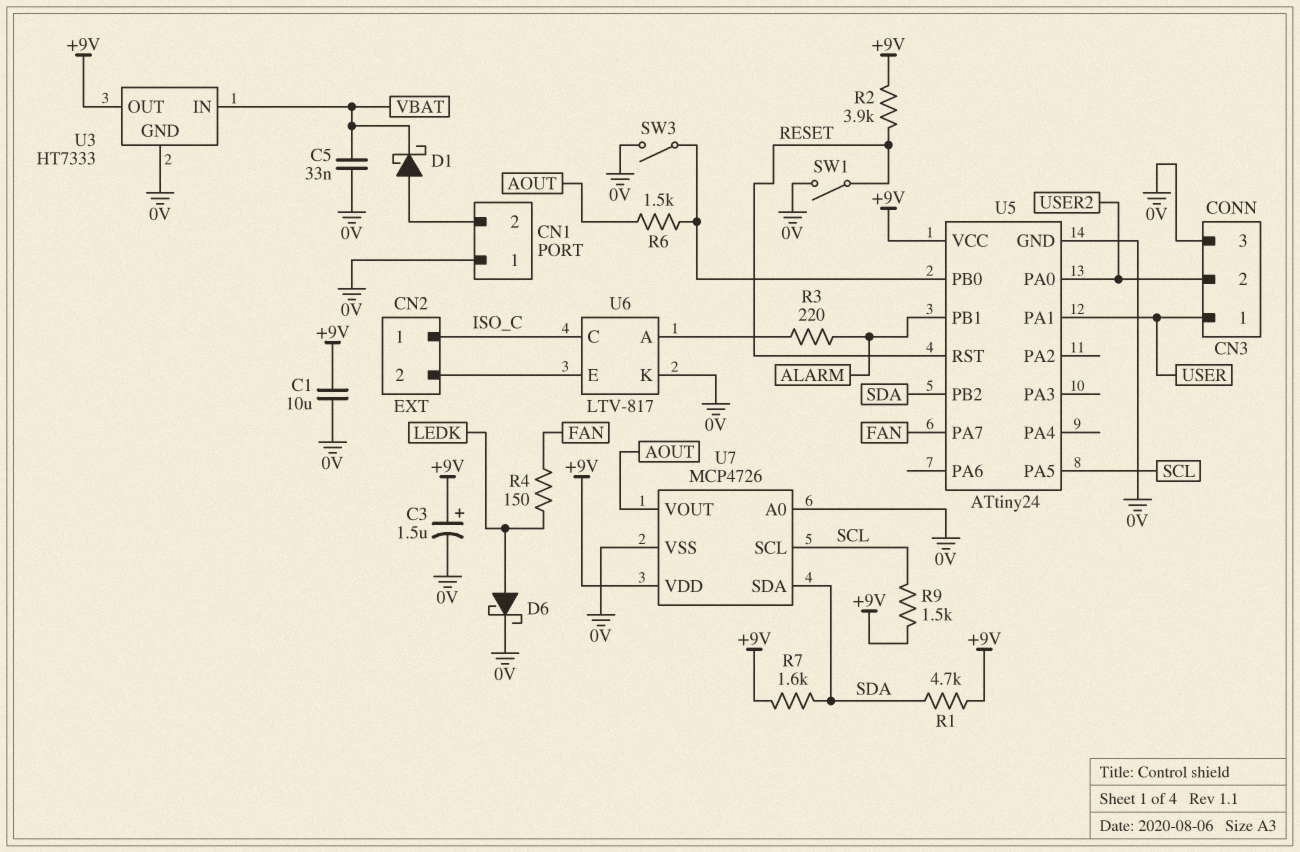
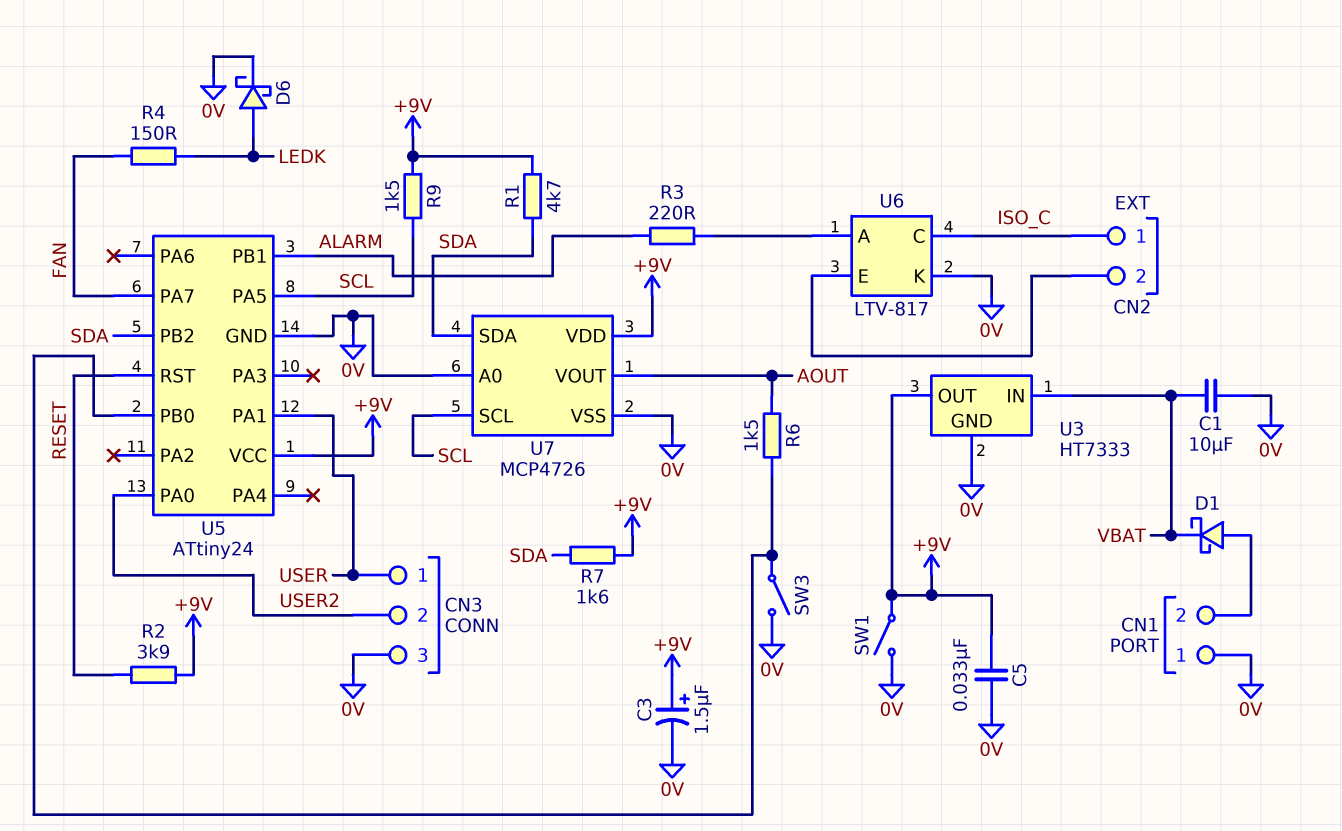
C1: 10uF (+9V, 0V) -> 10uF (0V, VBAT)
C5: 33nF (0V, VBAT) -> 33nF (+9V, 0V)
SW1: switch (0V, RESET) -> switch (+9V, 0V)

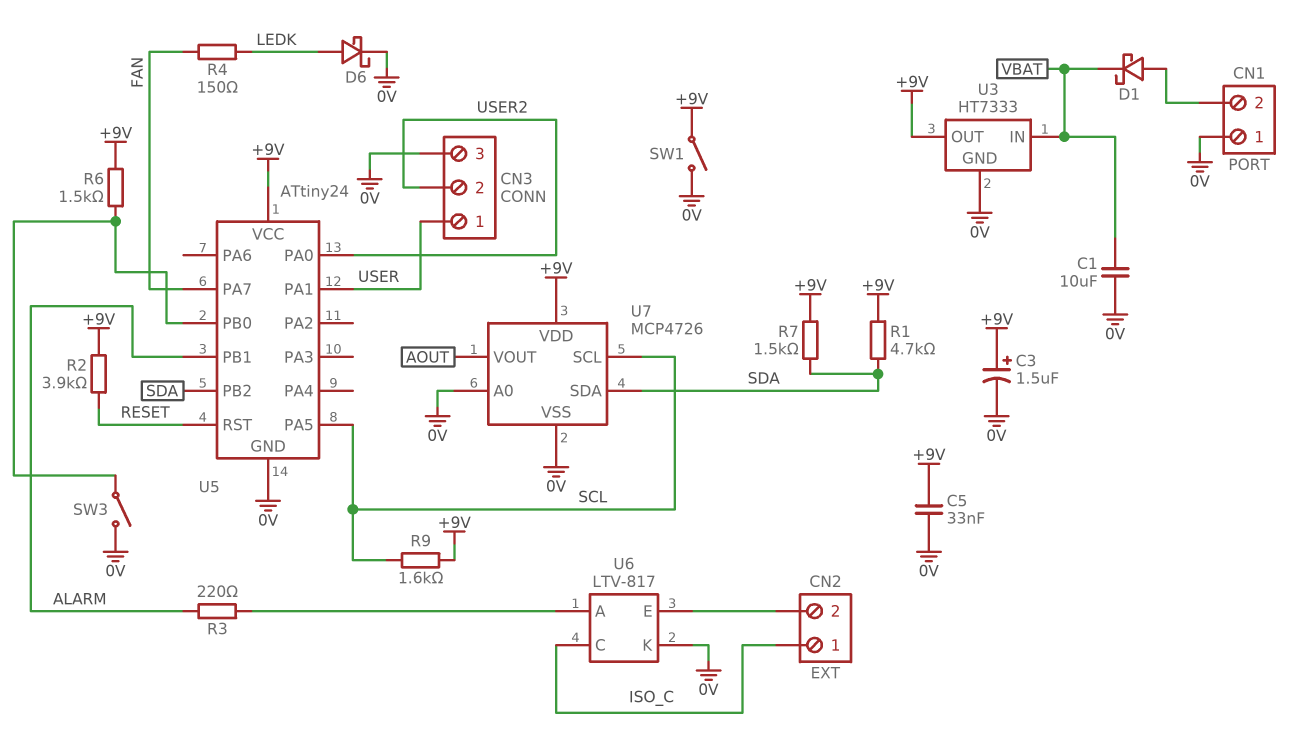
R6: 1.5k (AOUT, U5/PB0) -> 1.5k (+9V, U5/PB0)
R7: 1.6k (+9V, SDA) -> 1.5k (+9V, SDA)
R9: 1.5k (+9V, SCL) -> 1.6k (+9V, SCL)

